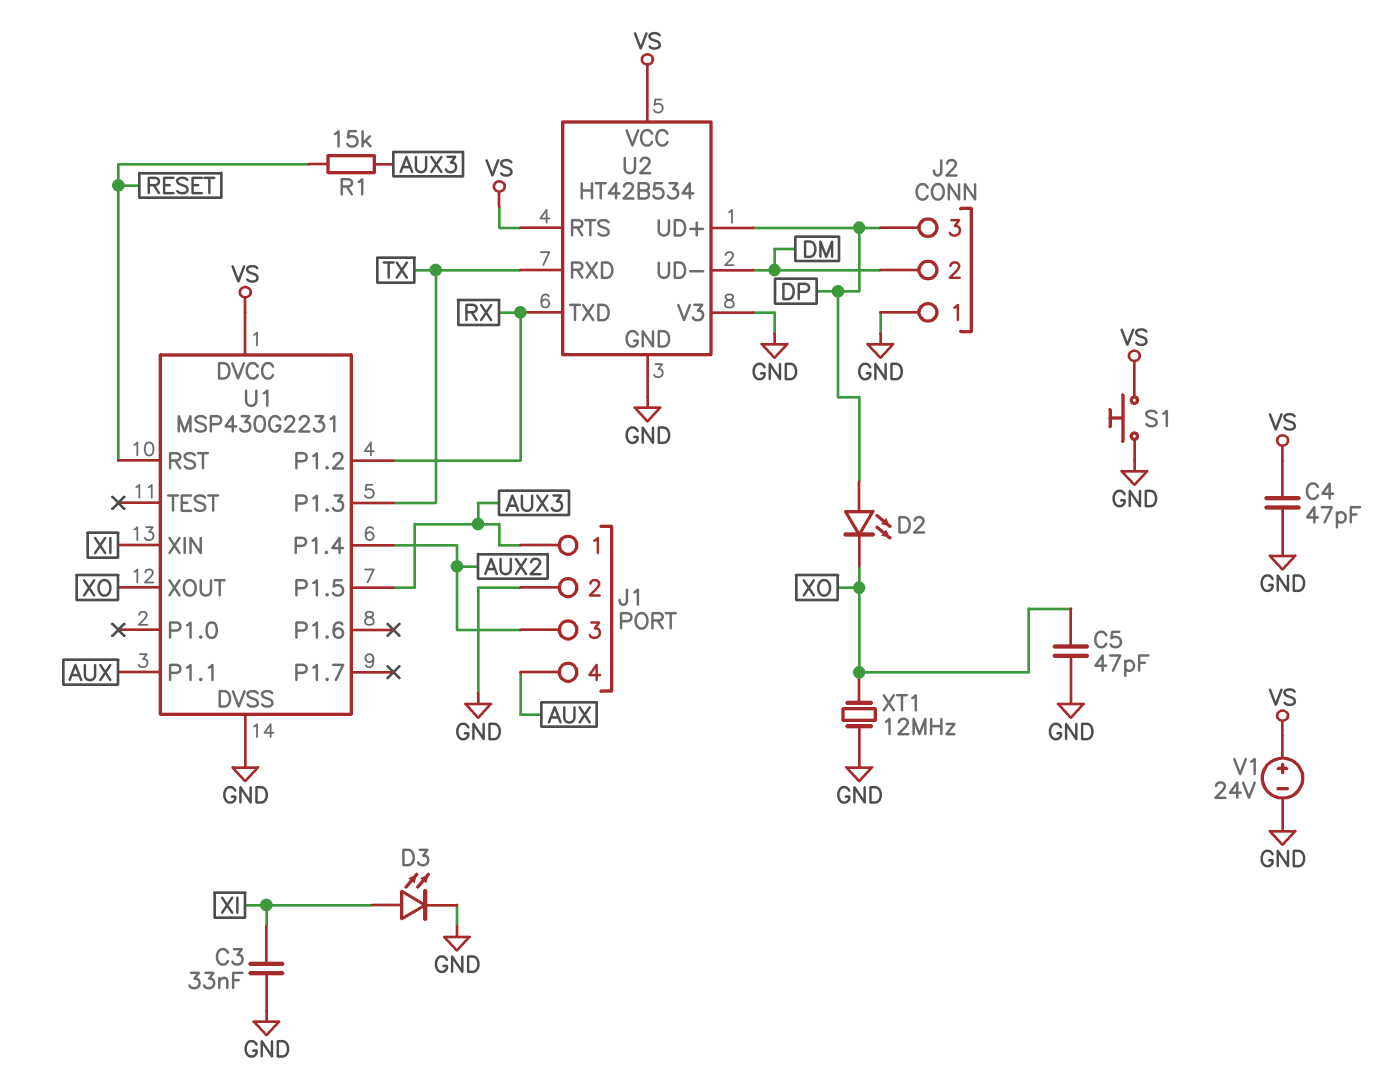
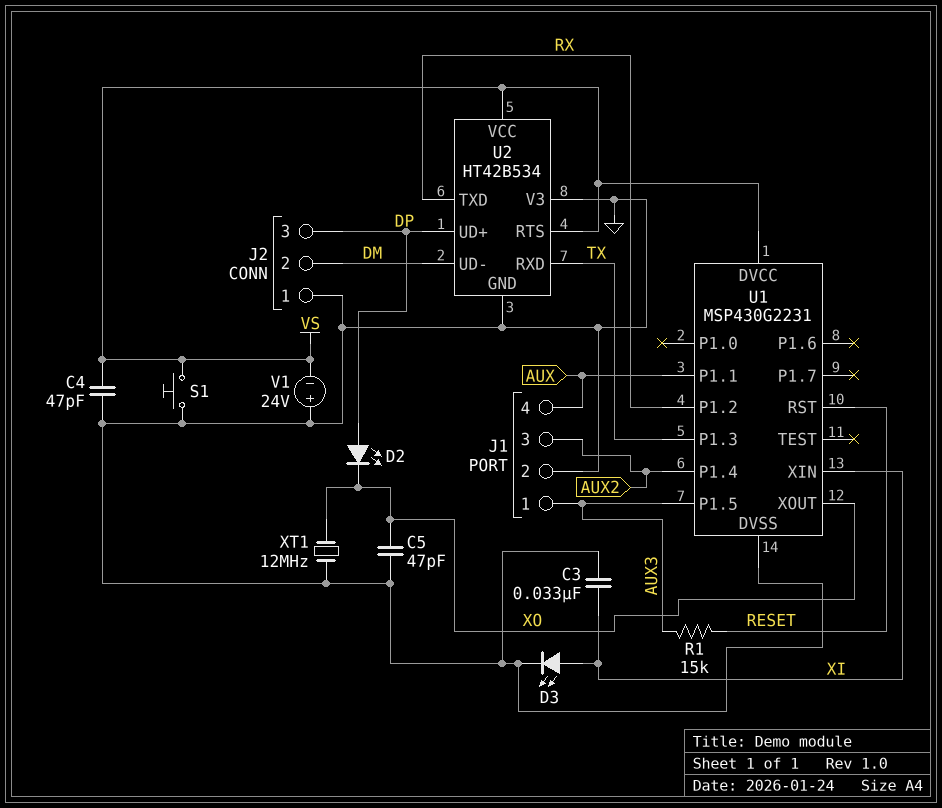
V1: 24V (plus VS, minus GND) -> 24V (plus GND, minus VS)

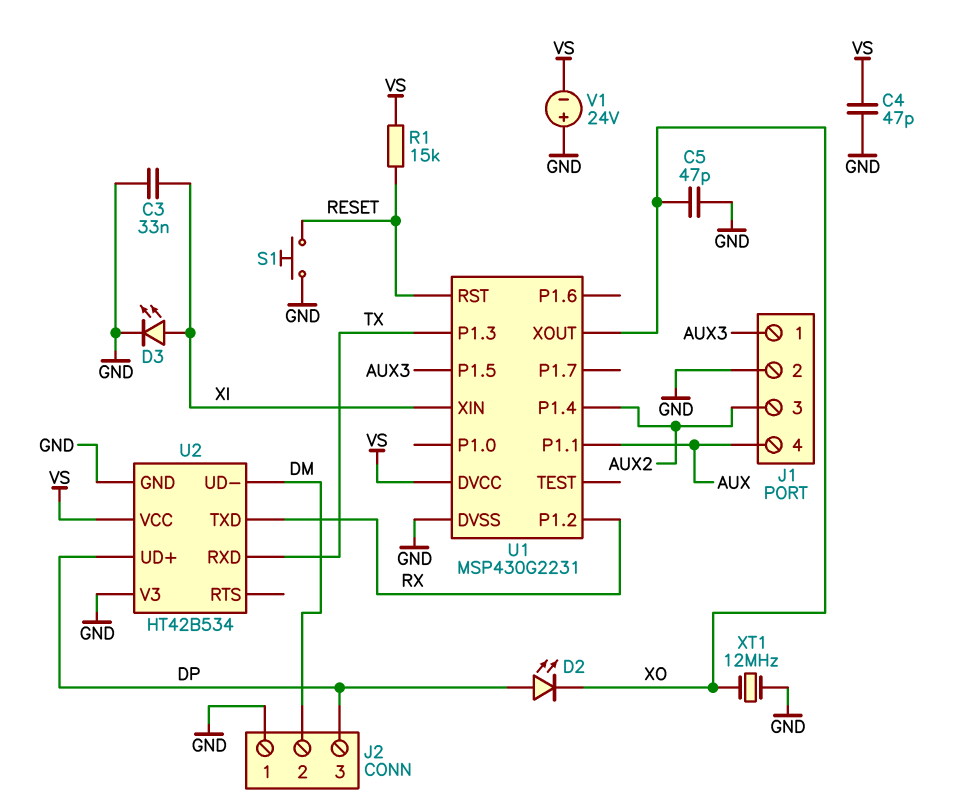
R1: 15k (AUX3, RESET) -> 15k (RESET, VS)
S1: button (GND, VS) -> button (GND, RESET)
U2 pin RTS: VS -> none

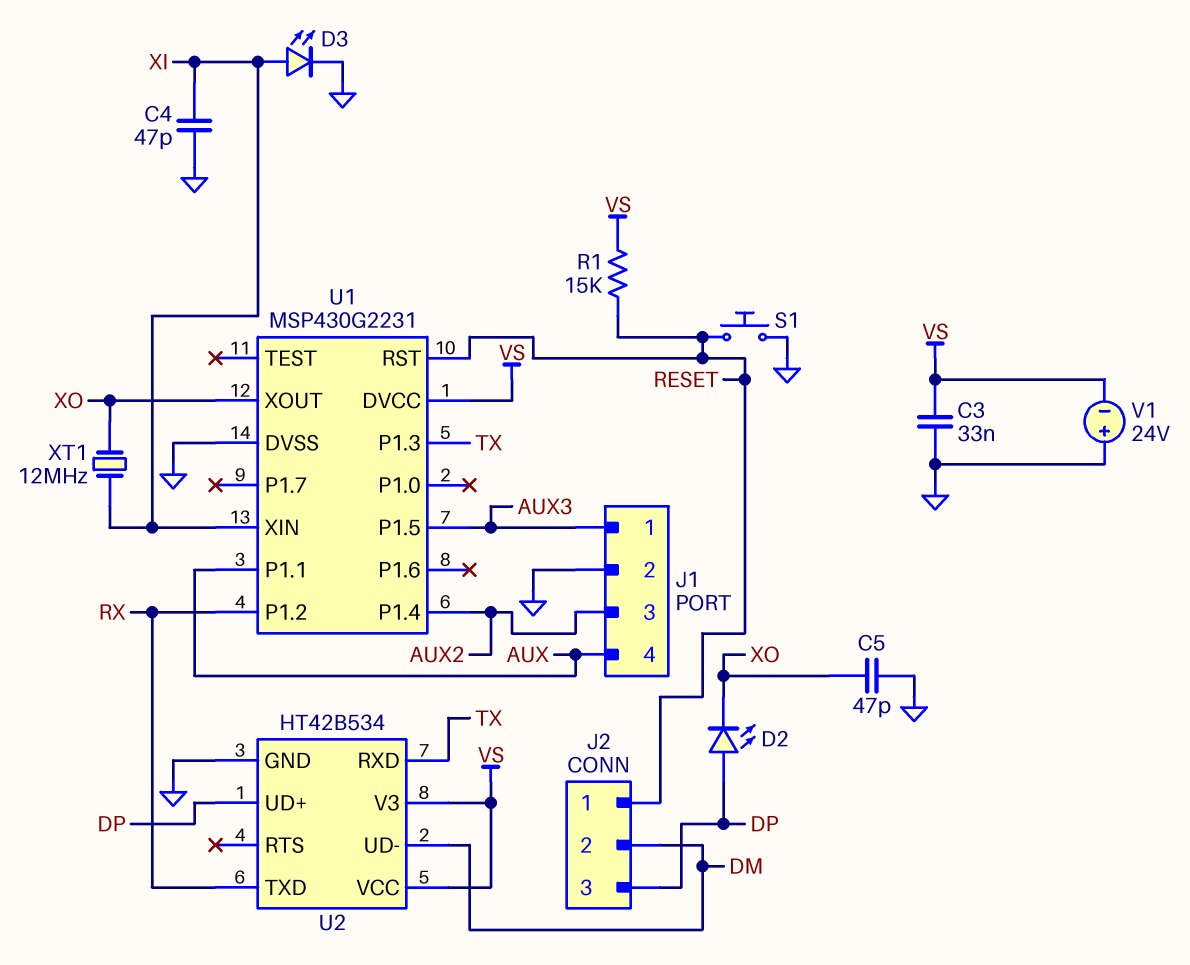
C3: 33nF (GND, XI) -> 33nF (GND, VS)
C4: 47pF (GND, VS) -> 47pF (GND, XI)
J2 pin 1: GND -> RESET
U2 pin V3: GND -> VS
XT1: 12MHz (GND, XO) -> 12MHz (XI, XO)

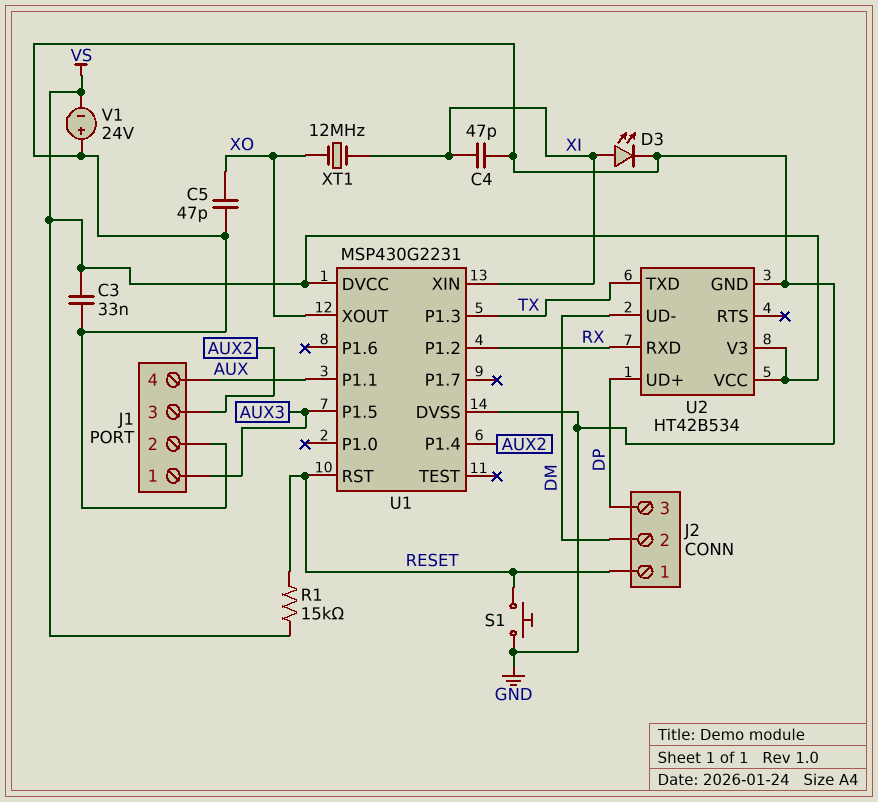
D2: LED (A DP, K XO) -> none
U2 pin RXD: TX -> RX
U2 pin TXD: RX -> TX

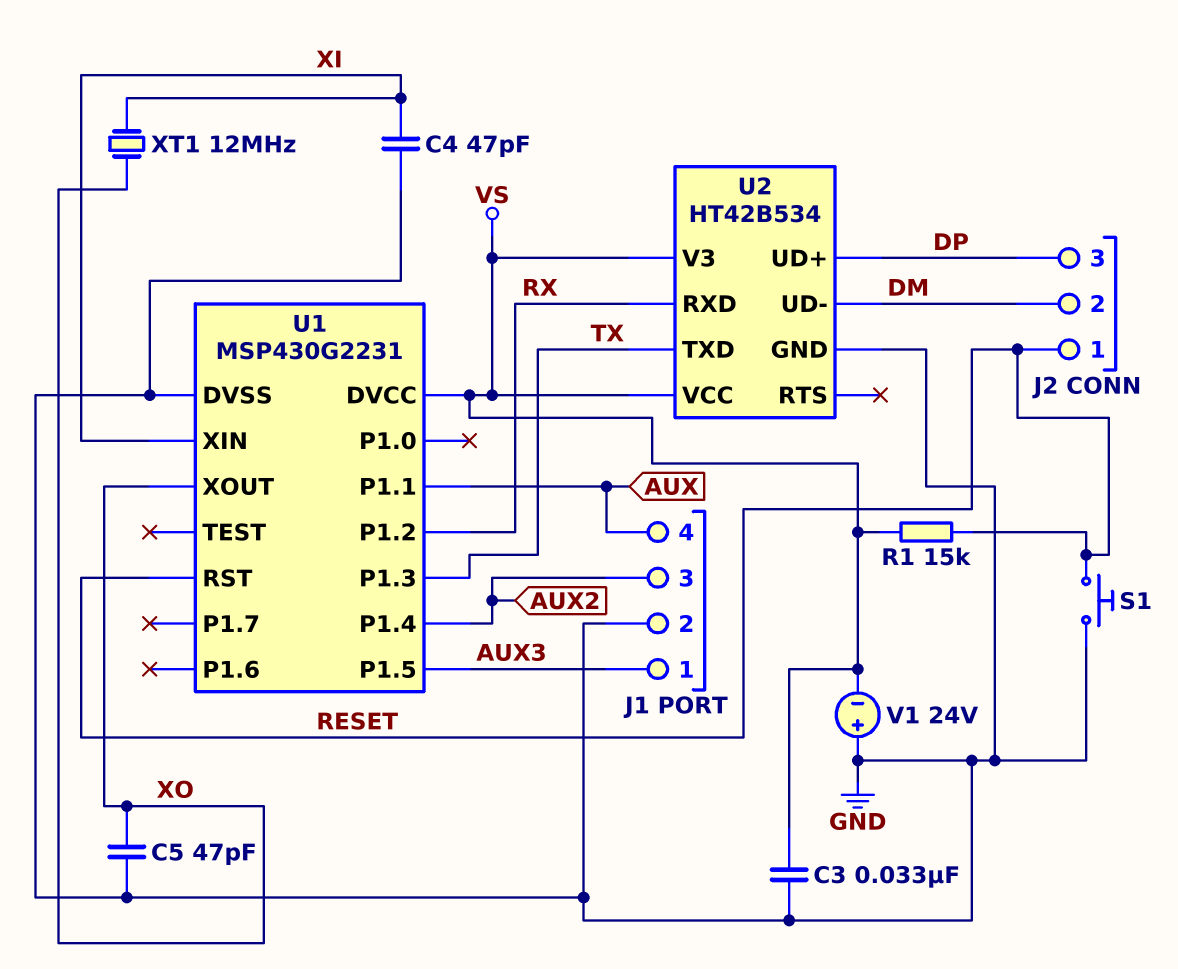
D3: LED (A XI, K GND) -> none

